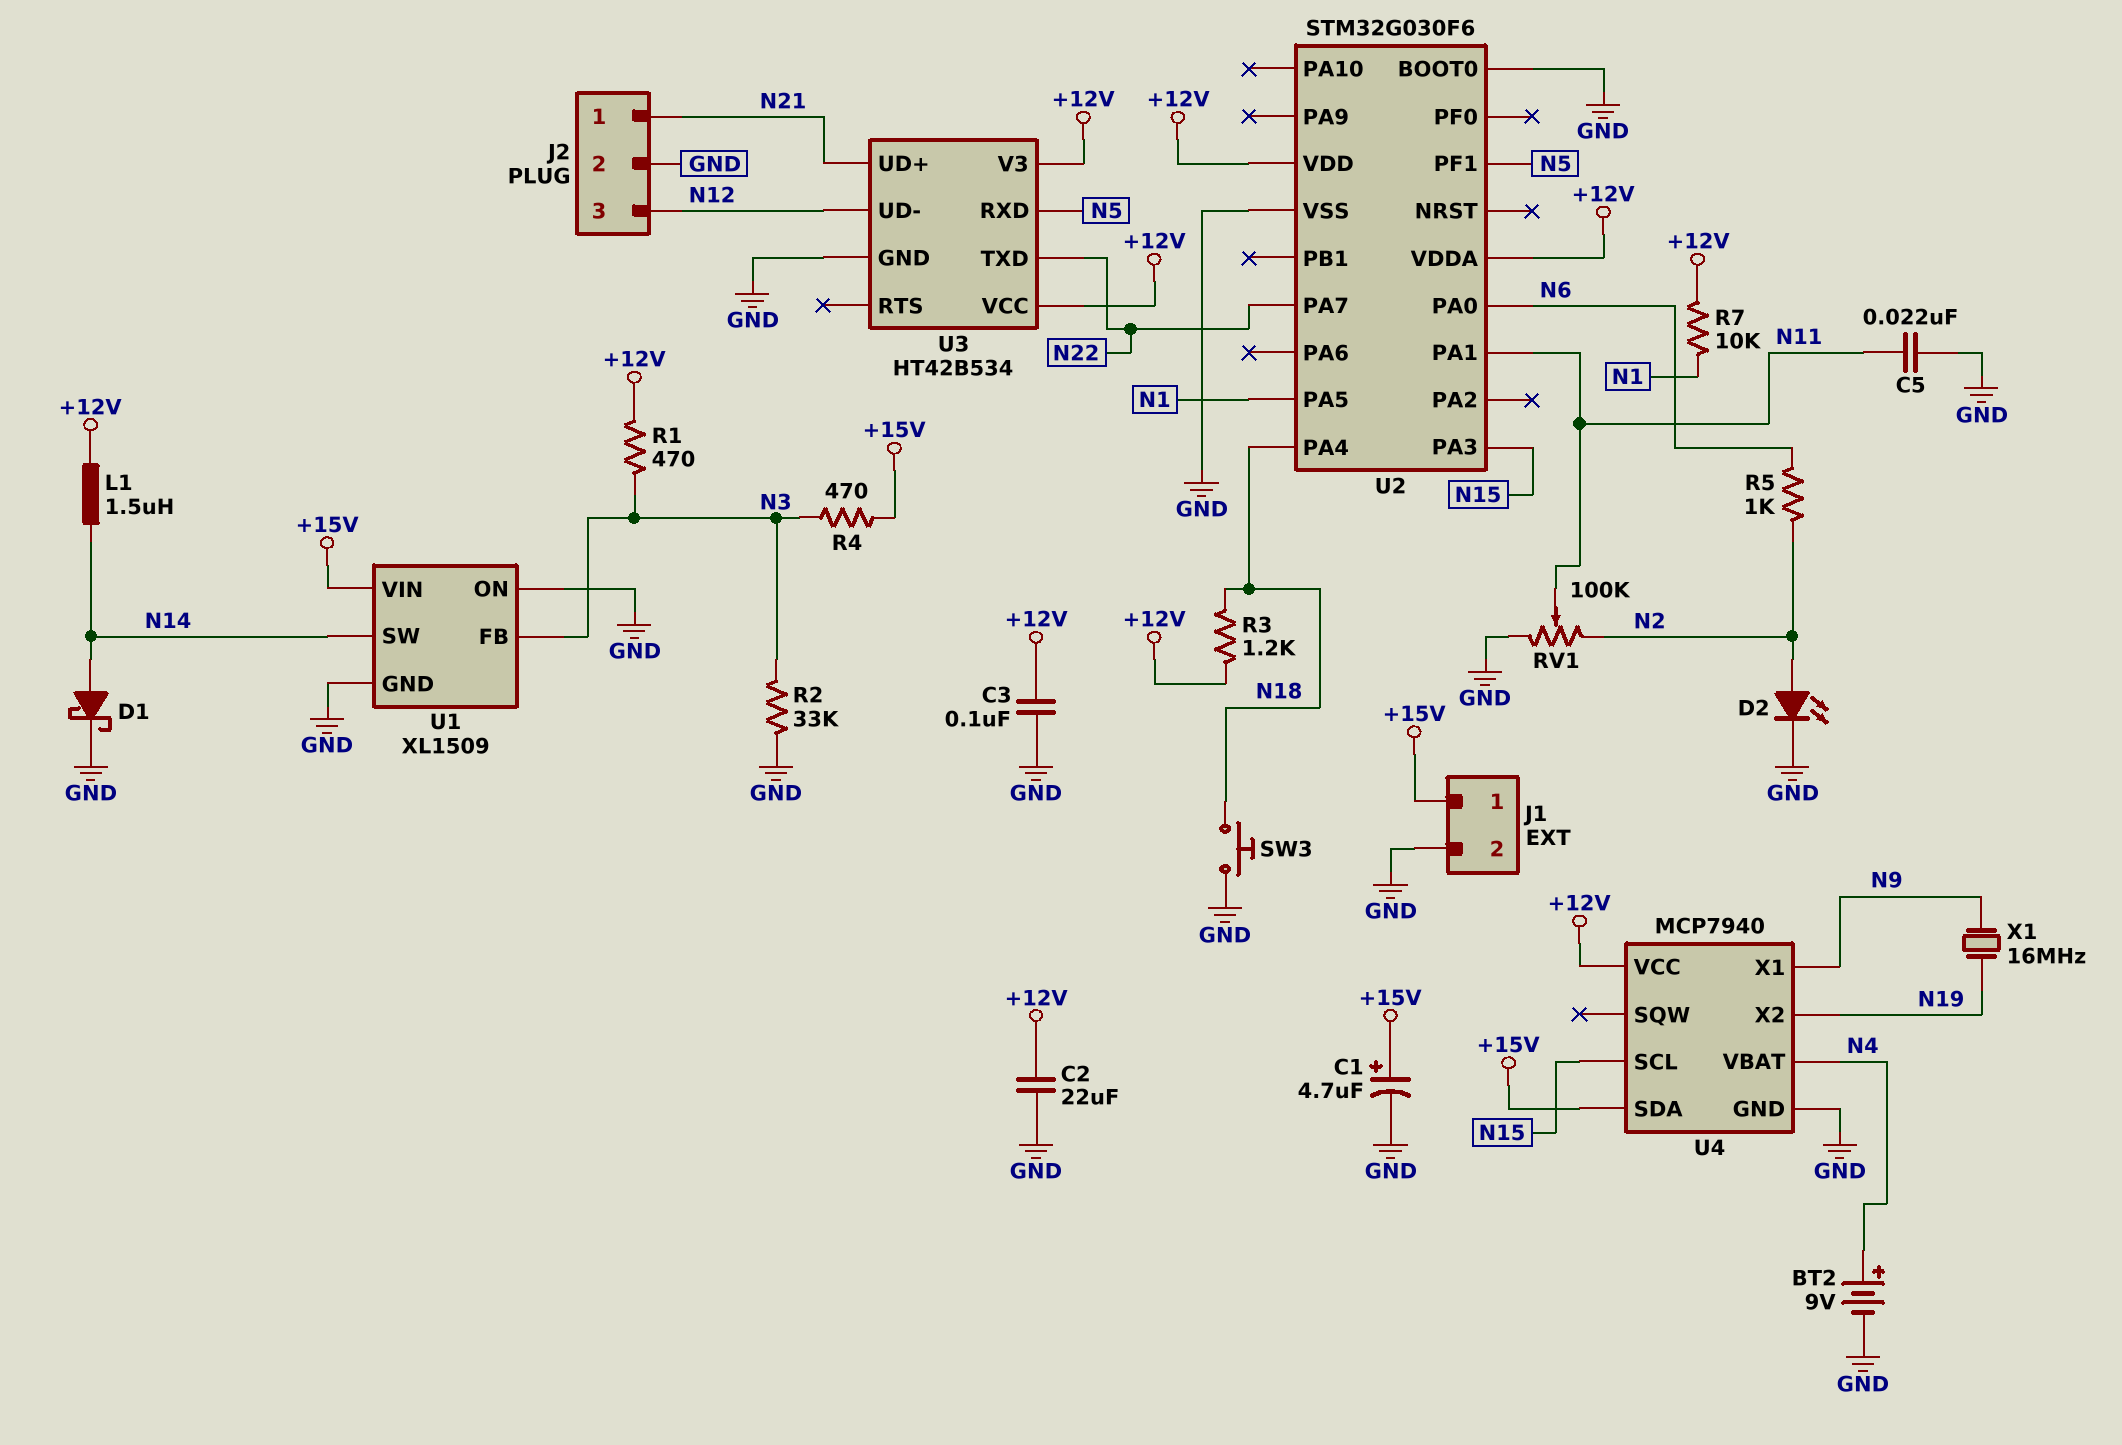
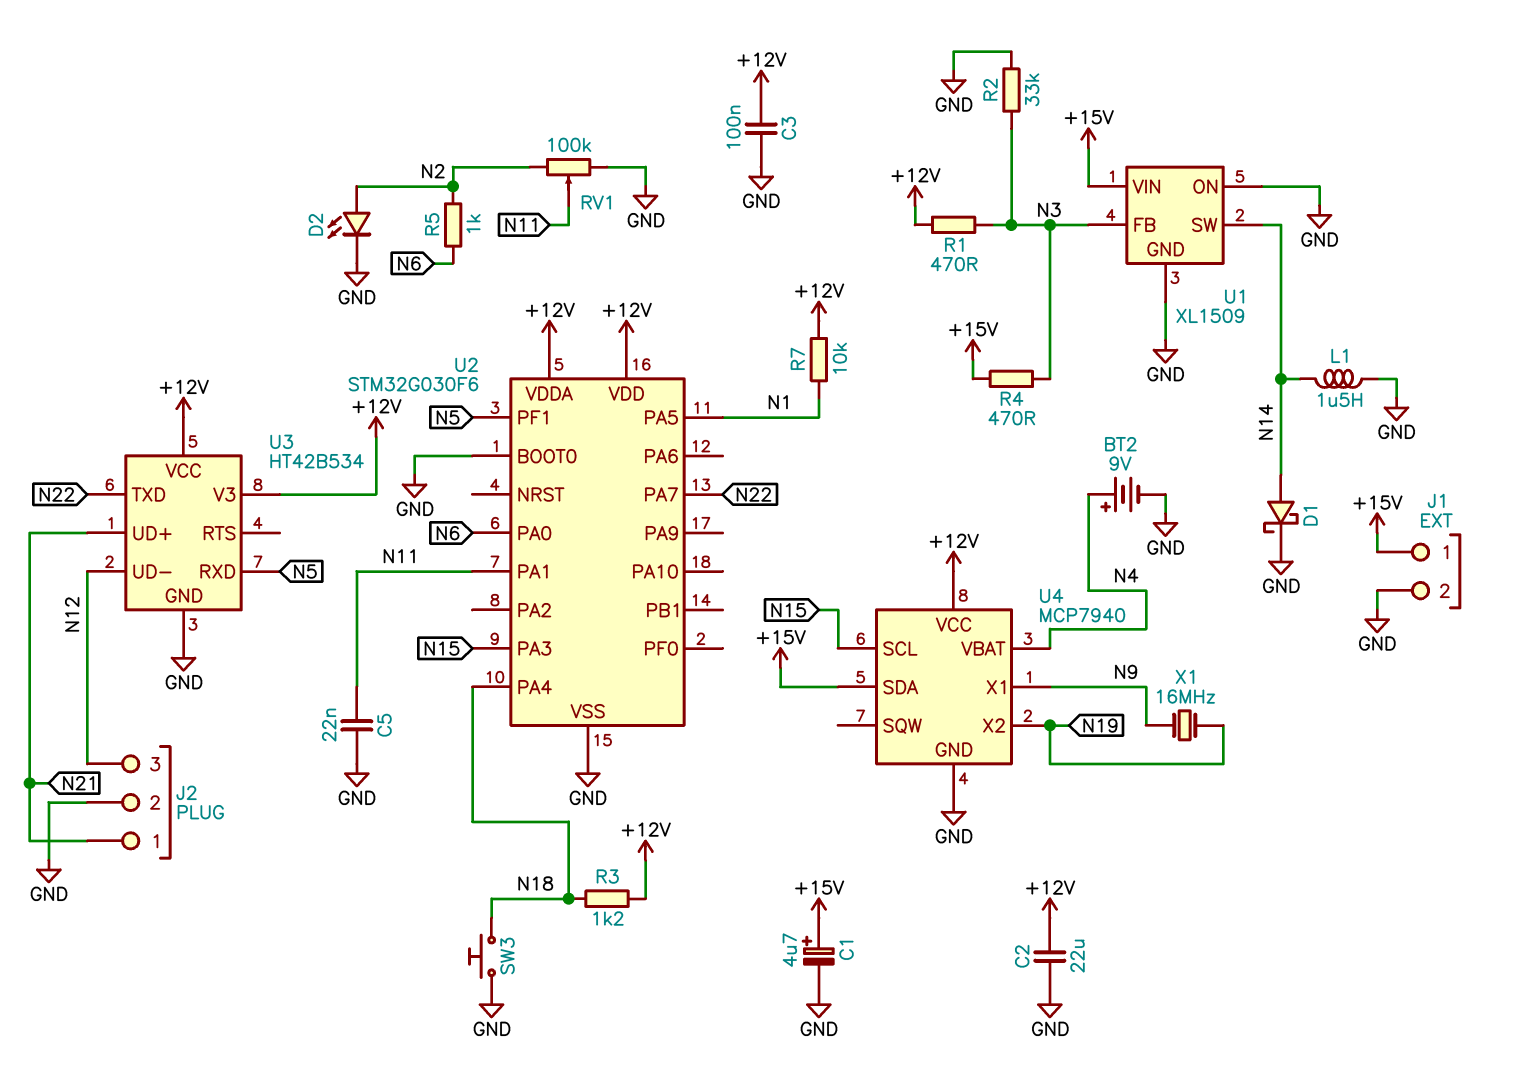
L1: 1.5uH (+12V, N14) -> 1.5uH (GND, N14)

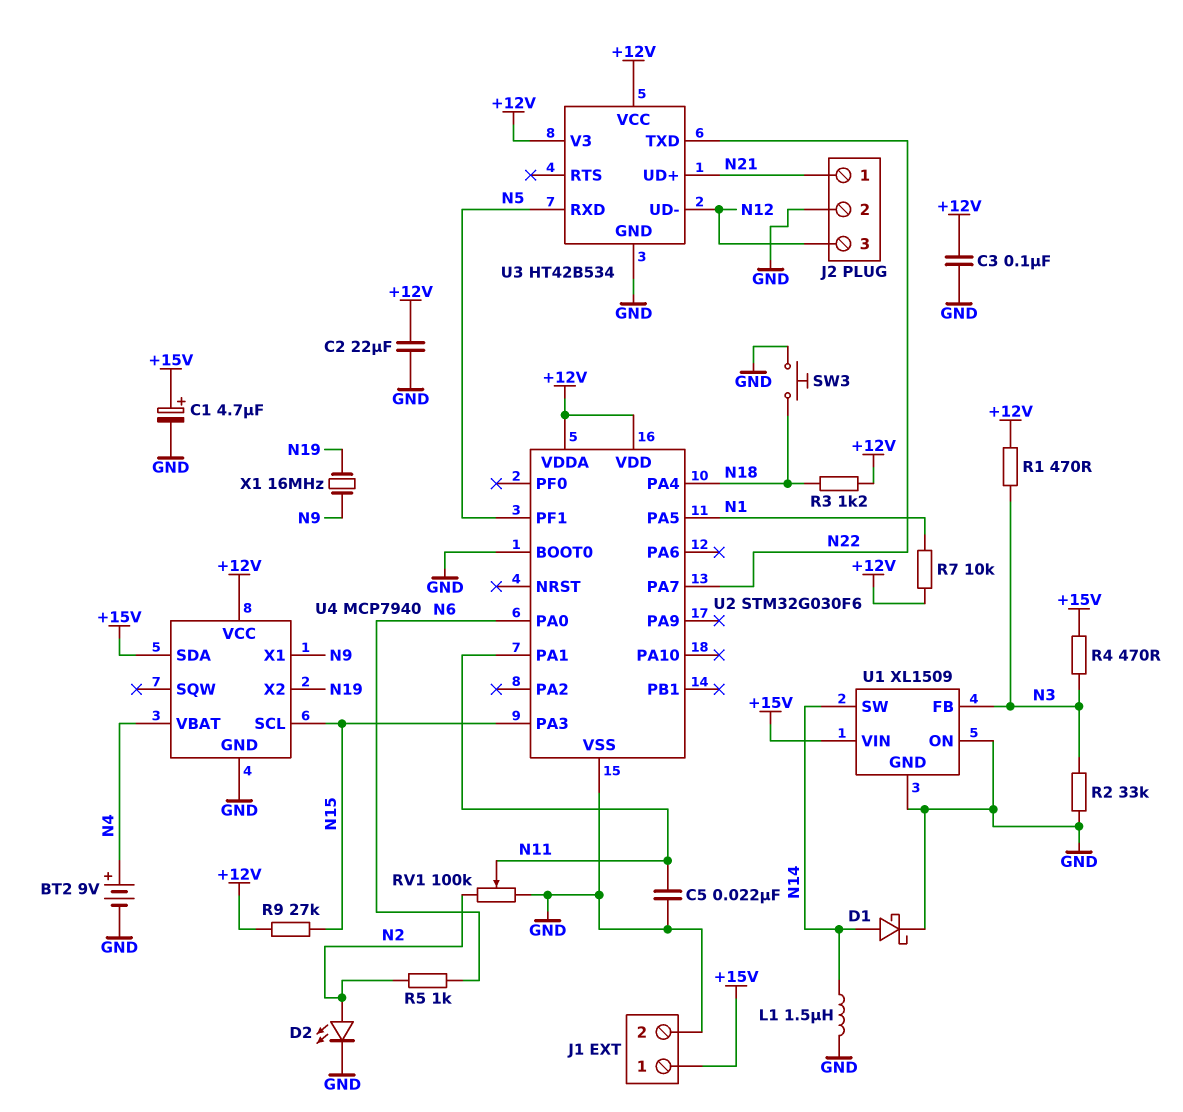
R9: none -> 27k (+12V, N15)

